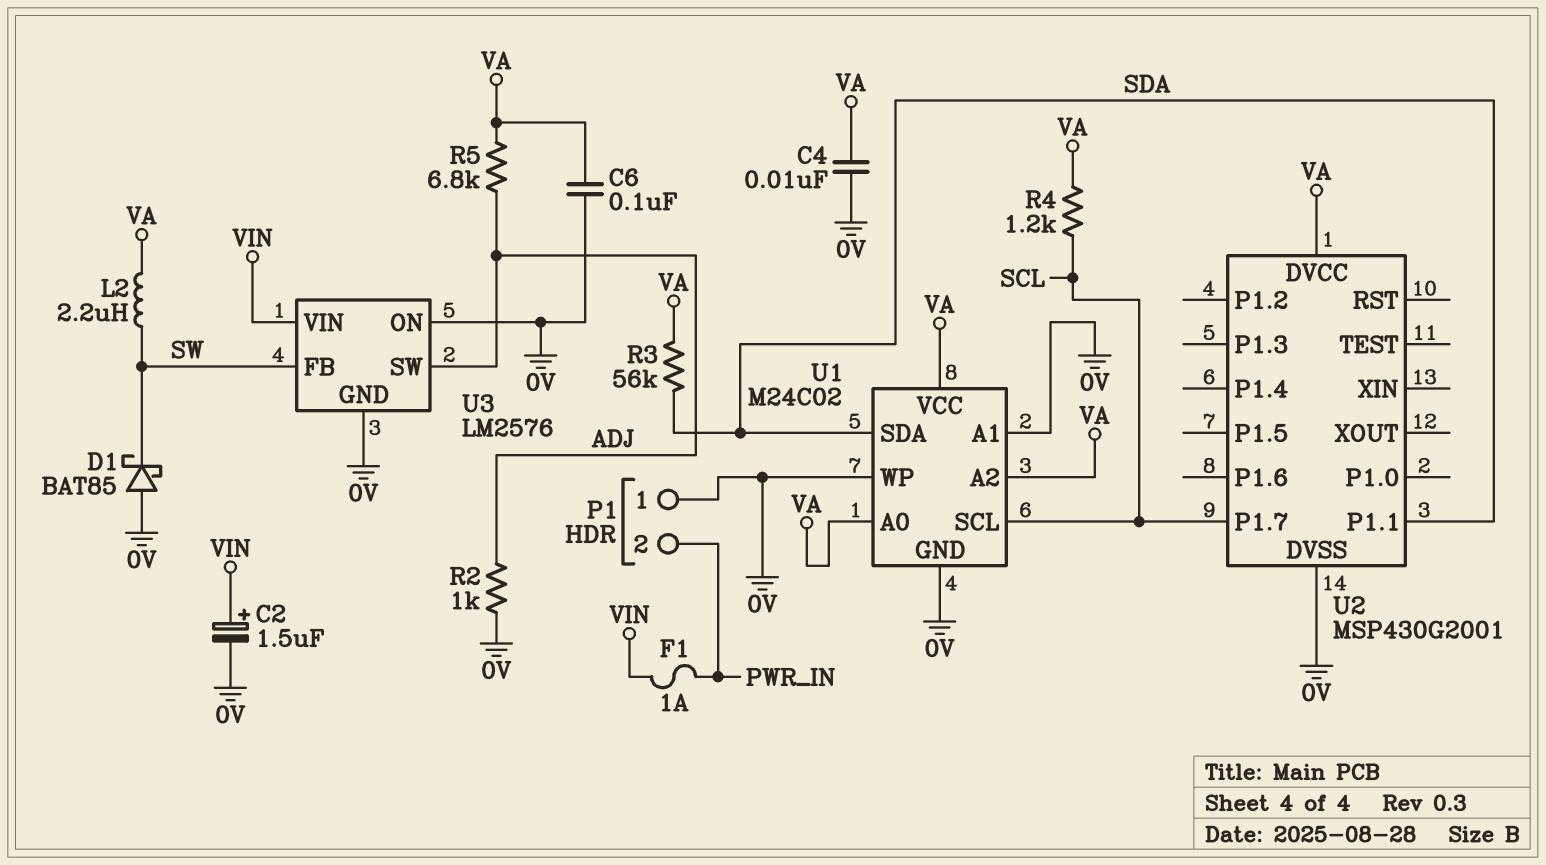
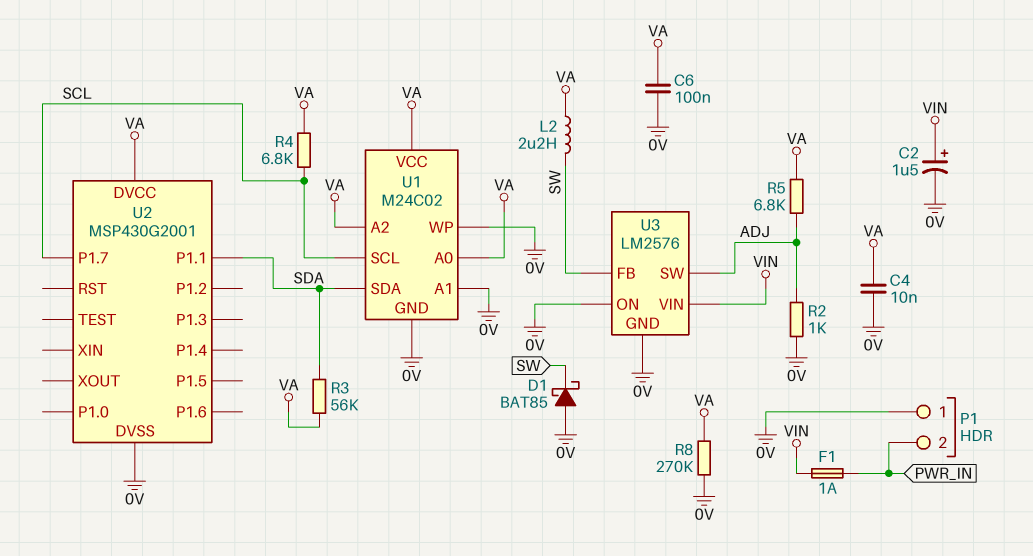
R4: 1.2k (SCL, VA) -> 6.8k (SCL, VA)
R8: none -> 270k (0V, VA)

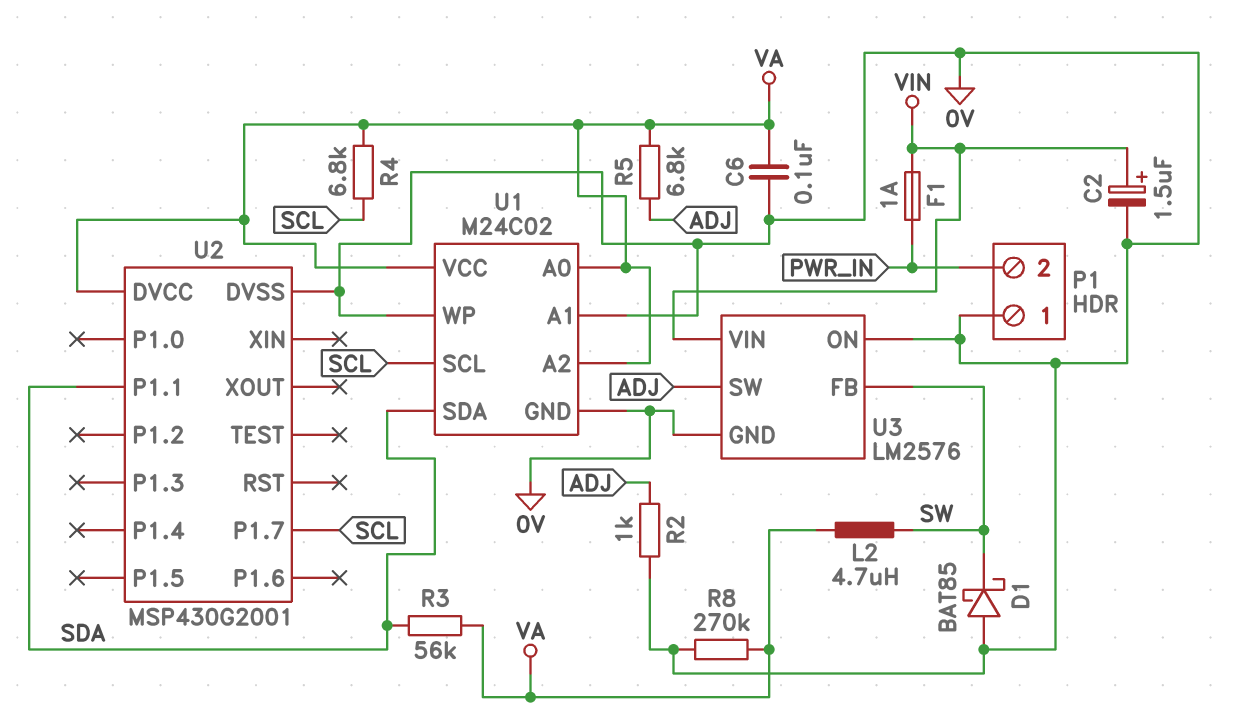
C4: 10nF (0V, VA) -> none
L2: 2.2uH (SW, VA) -> 4.7uH (SW, VA)

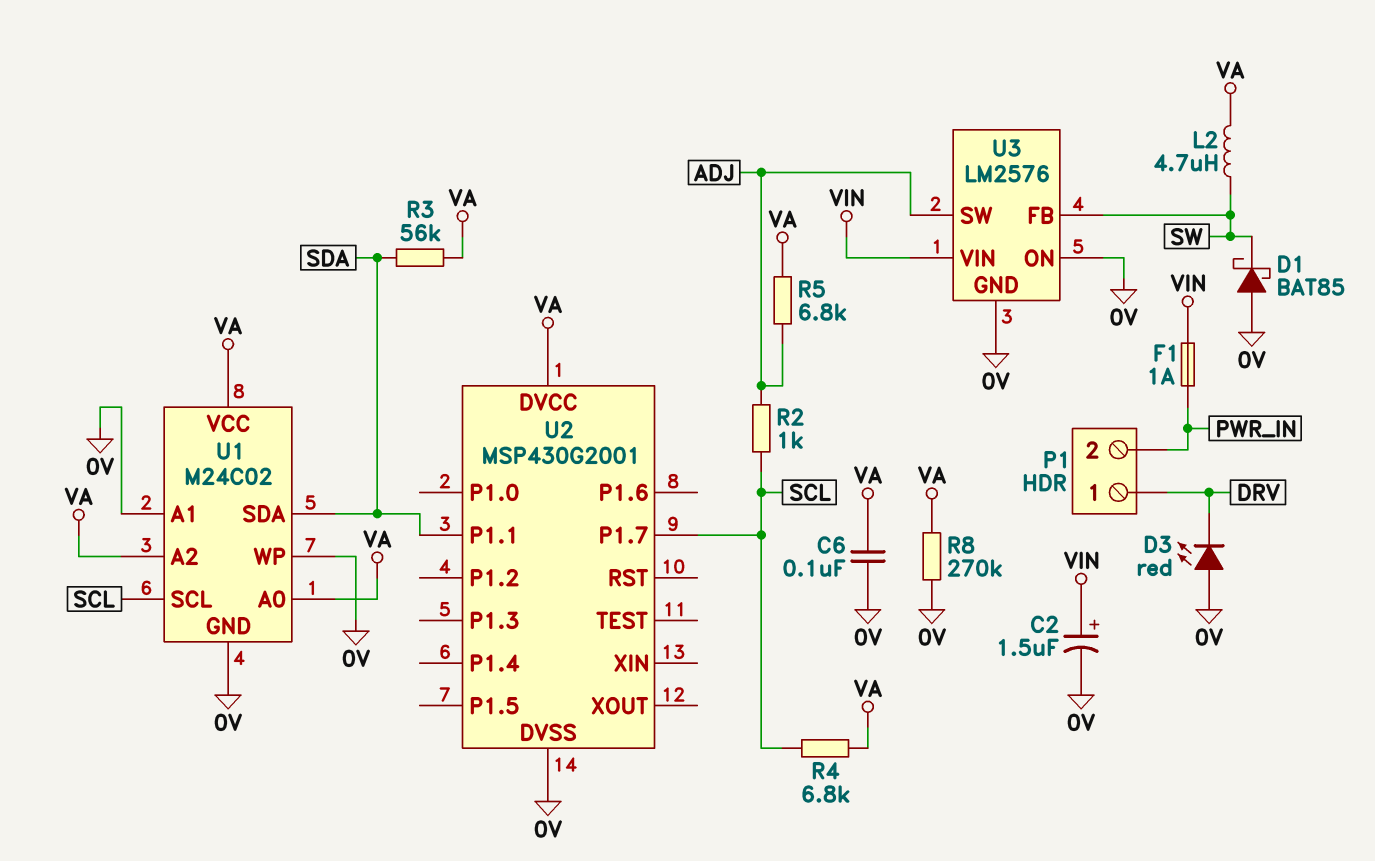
D3: none -> LED red (A 0V, K DRV)
P1 pin 1: 0V -> DRV
R2: 1k (0V, ADJ) -> 1k (ADJ, SCL)

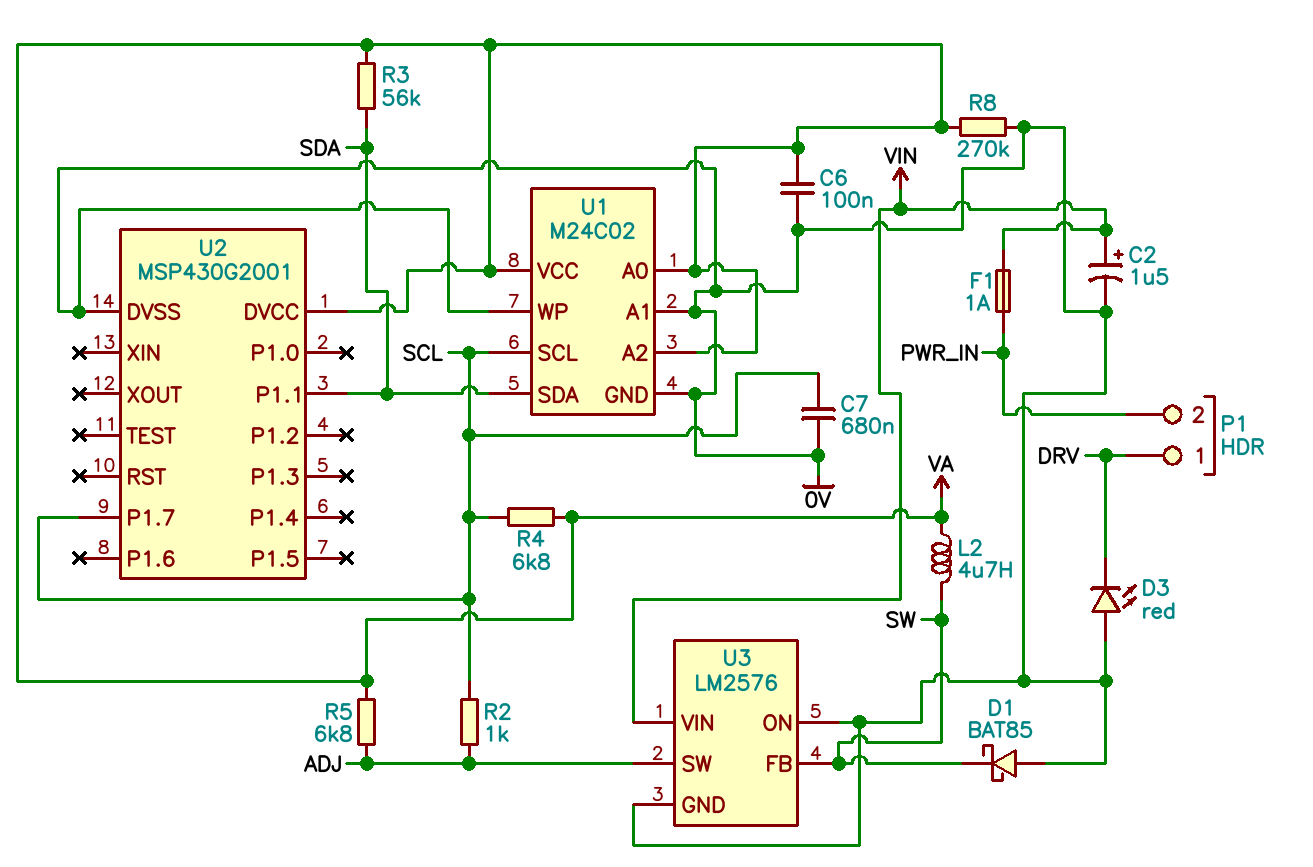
C7: none -> 680nF (0V, SCL)

